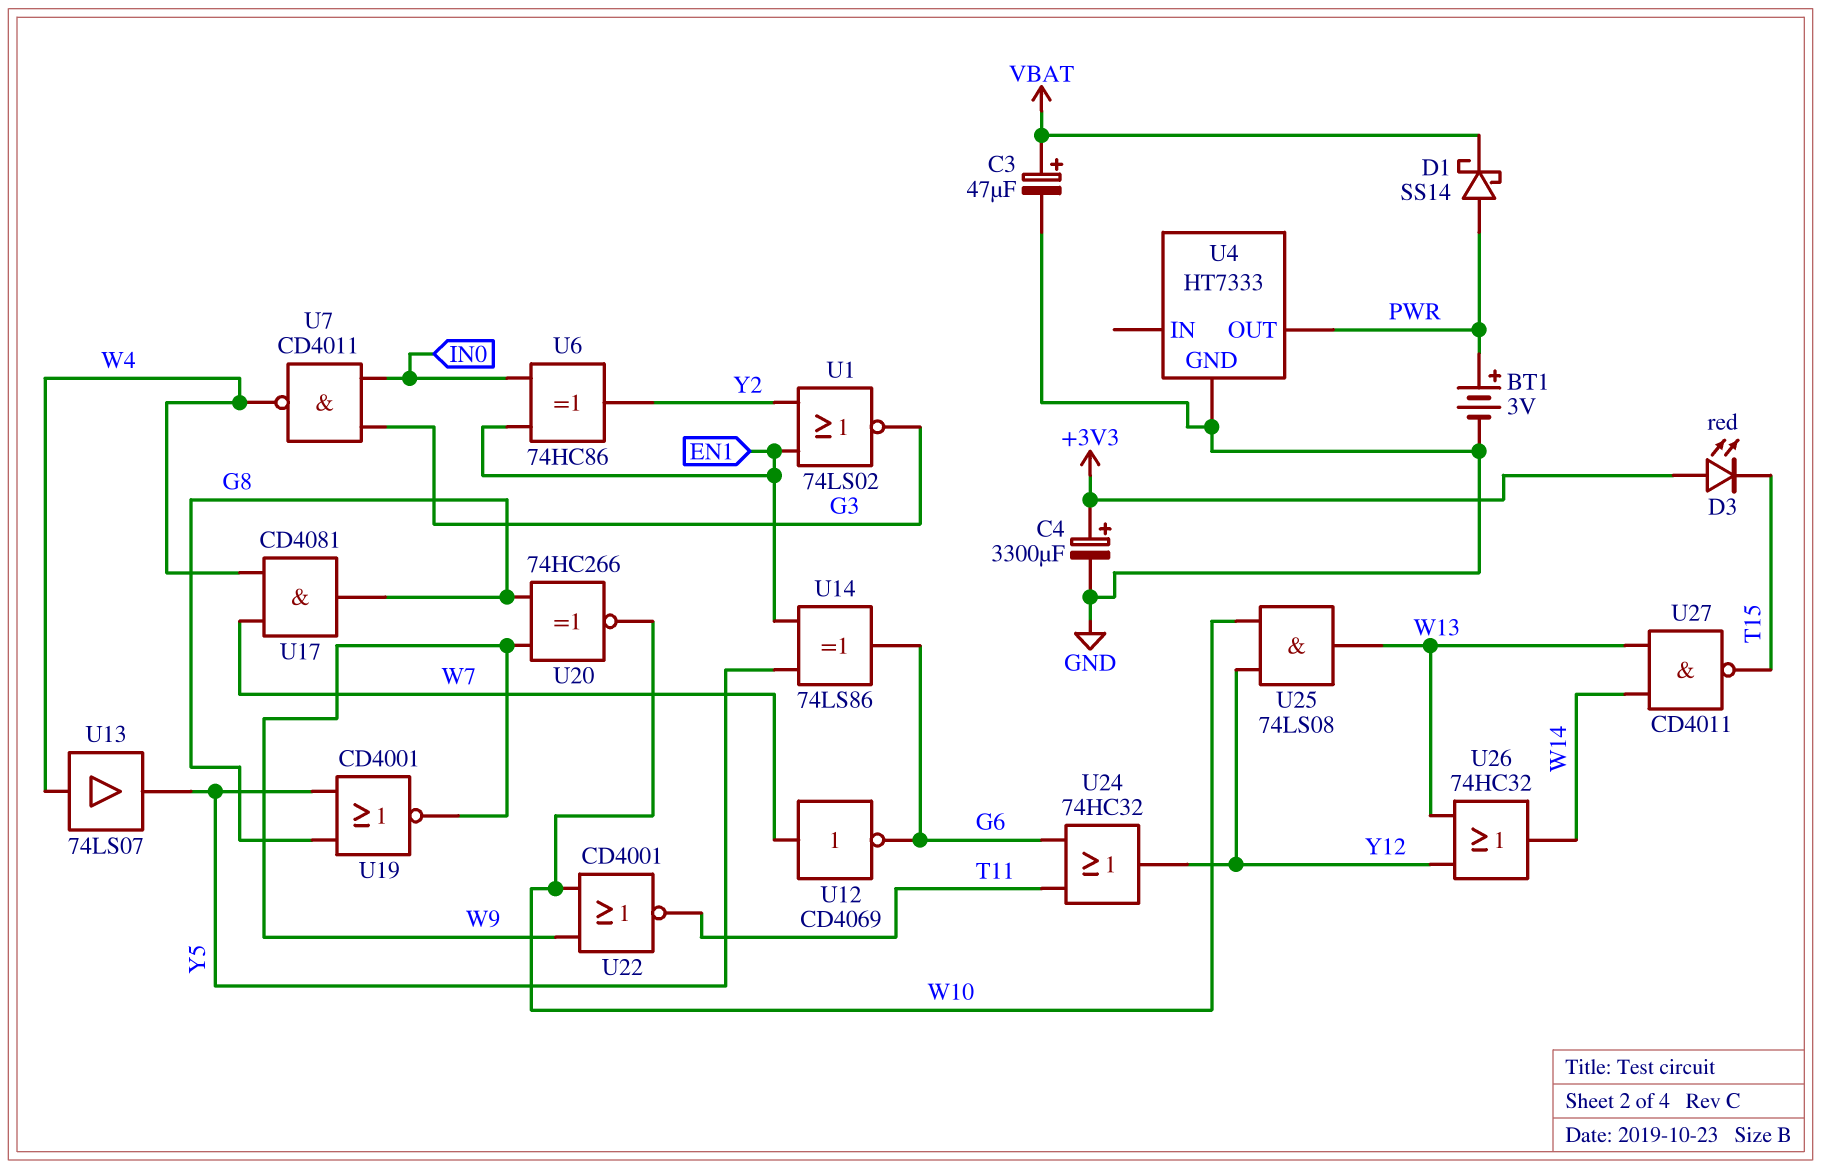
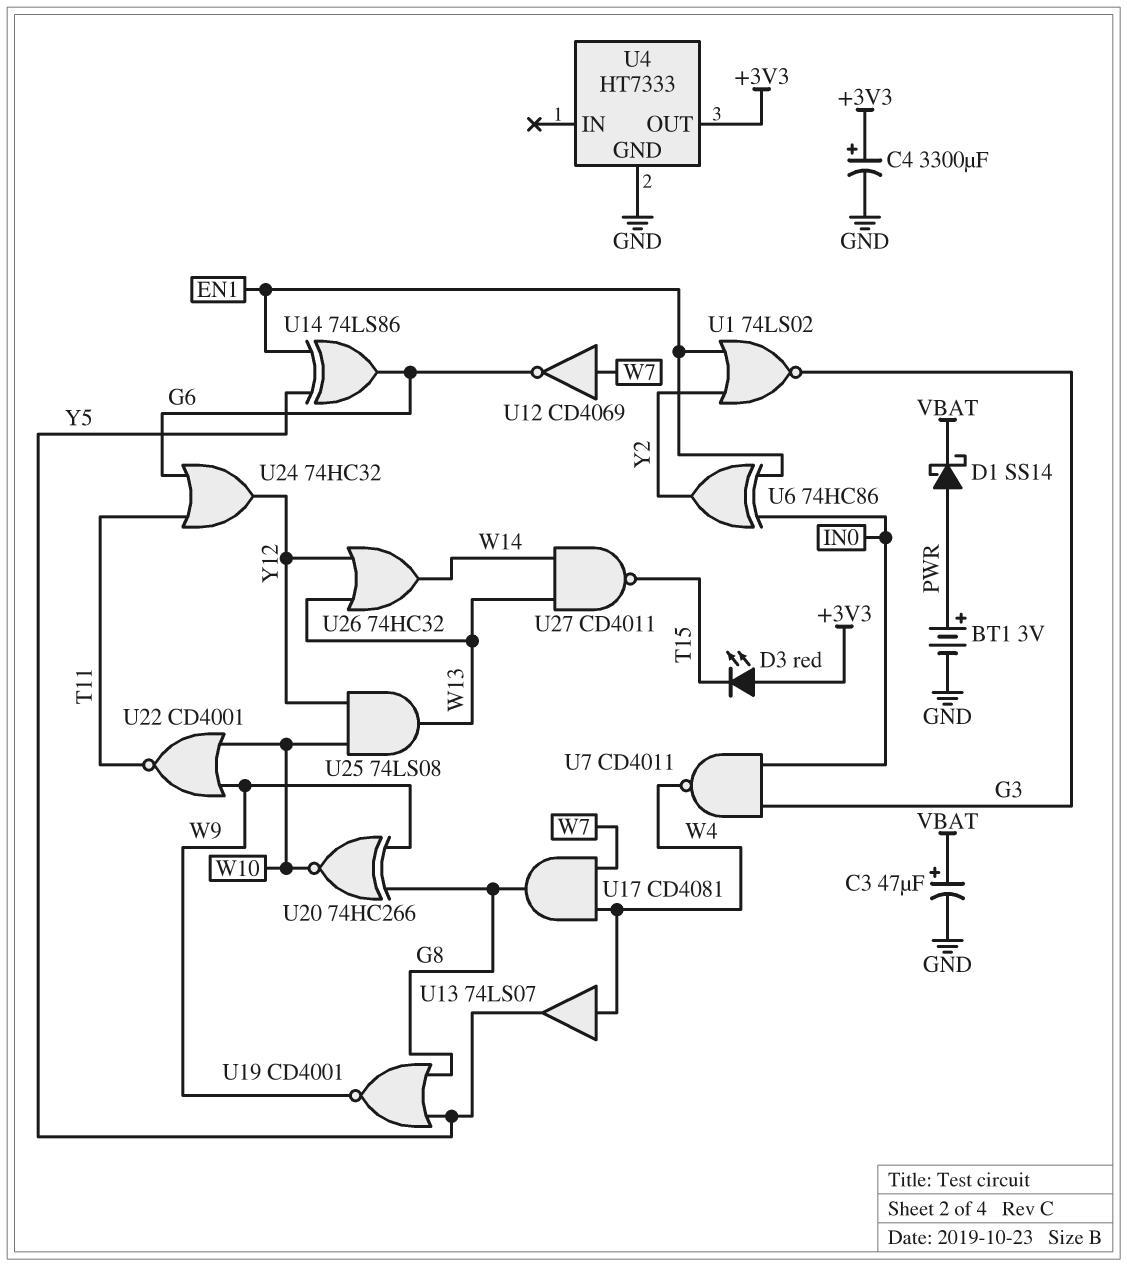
U4 pin OUT: PWR -> +3V3

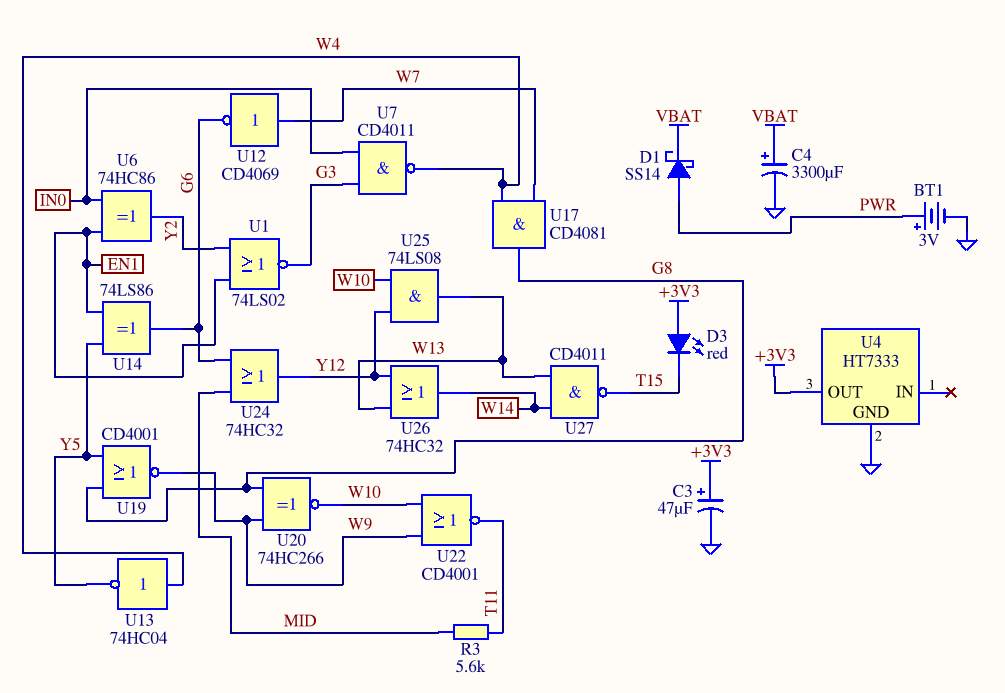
C3: 47uF (plus VBAT, minus GND) -> 47uF (plus +3V3, minus GND)
C4: 3300uF (plus +3V3, minus GND) -> 3300uF (plus VBAT, minus GND)
R3: none -> 5.6k (MID, T11)
U13: buffer 74LS07 (in W4, out Y5) -> NOT 74HC04 (in W4, out Y5)
U24: OR 74HC32 (in G6, in T11, out Y12) -> OR 74HC32 (in G6, in MID, out Y12)

